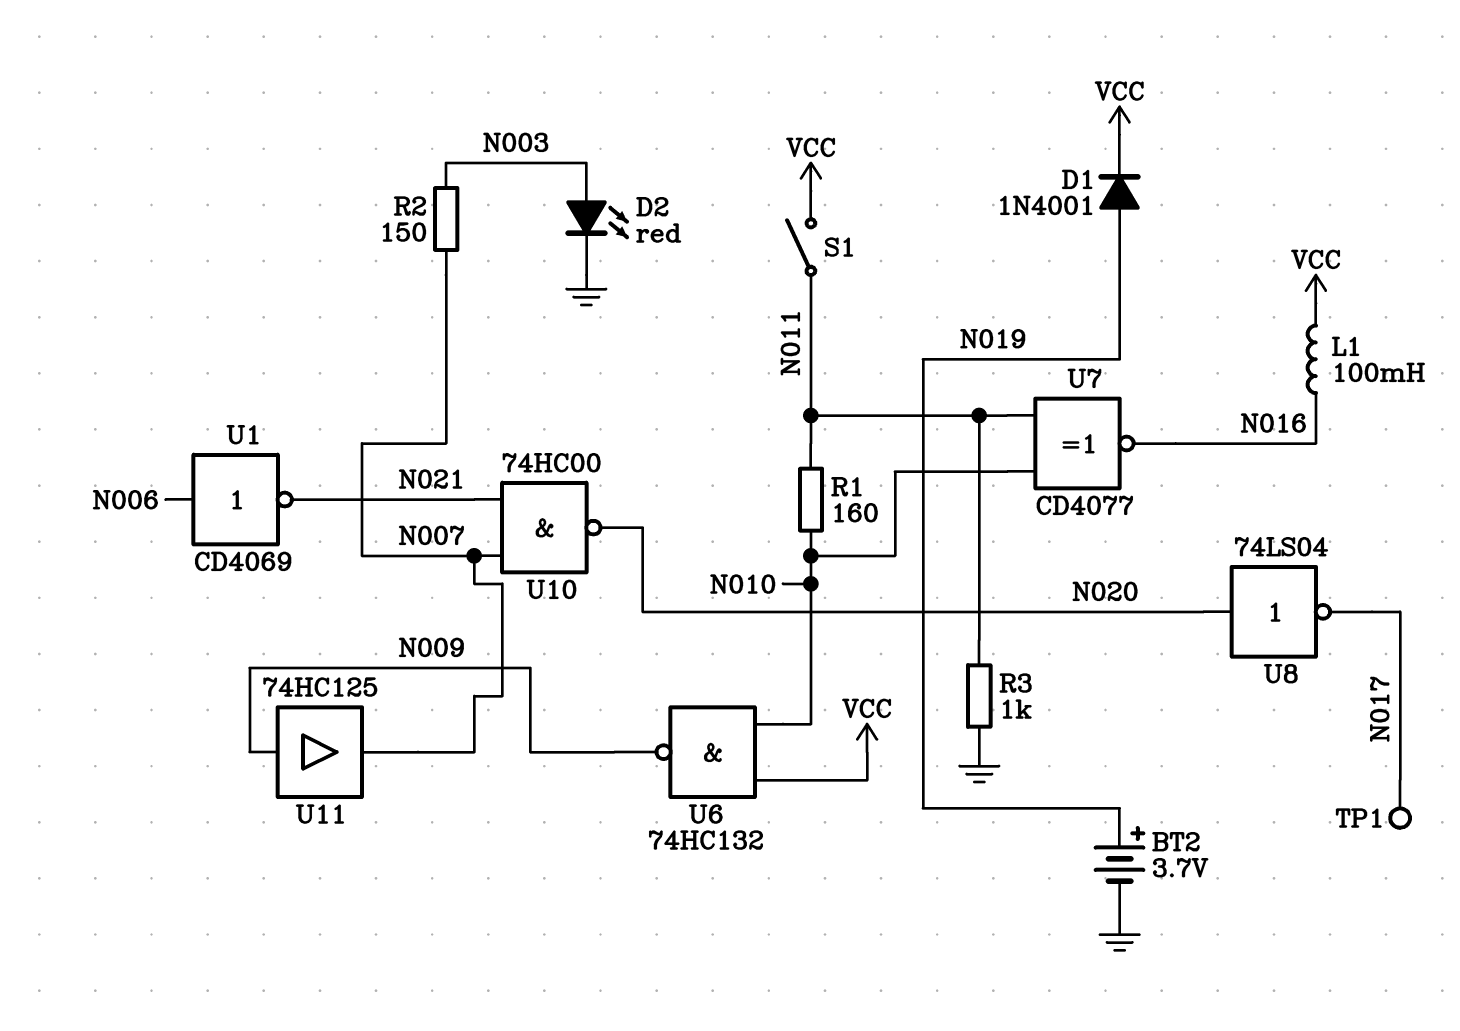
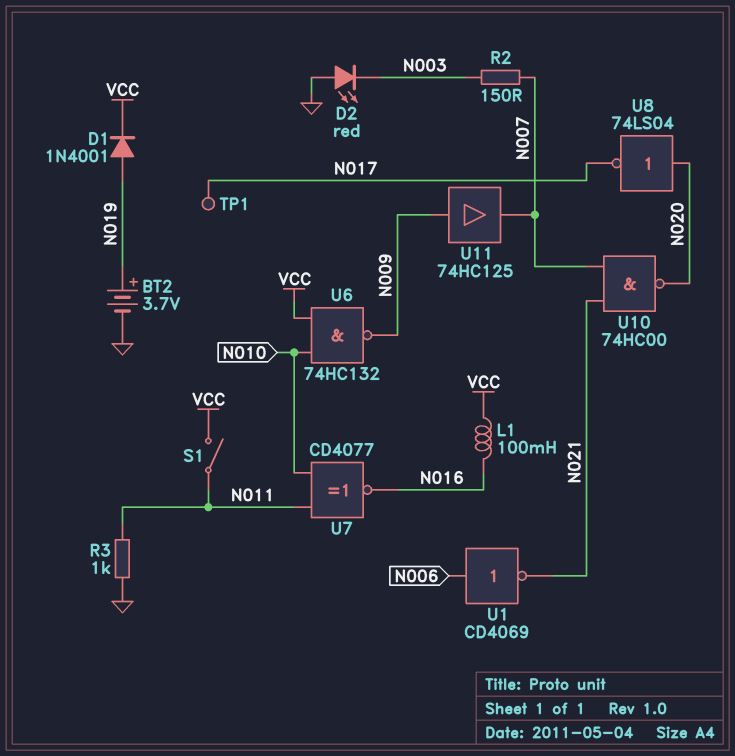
D2: LED red (A N003, K GND) -> LED red (A GND, K N003)
R1: 160 (N010, N011) -> none

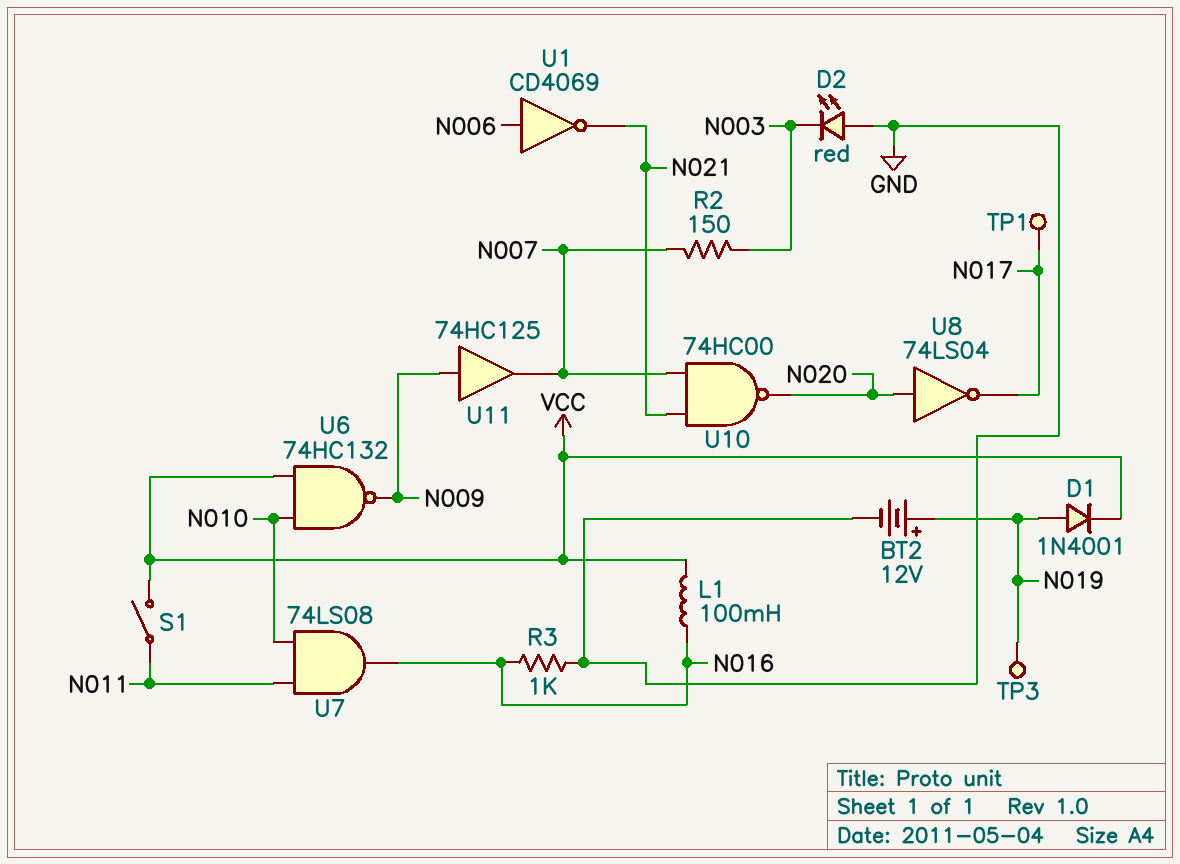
BT2: 3.7V (plus N019, minus GND) -> 12V (plus N019, minus GND)
R3: 1k (GND, N011) -> 1k (GND, N016)
TP3: none -> test point (N019)
U7: XNOR CD4077 (in N010, in N011, out N016) -> AND 74LS08 (in N010, in N011, out N016)

